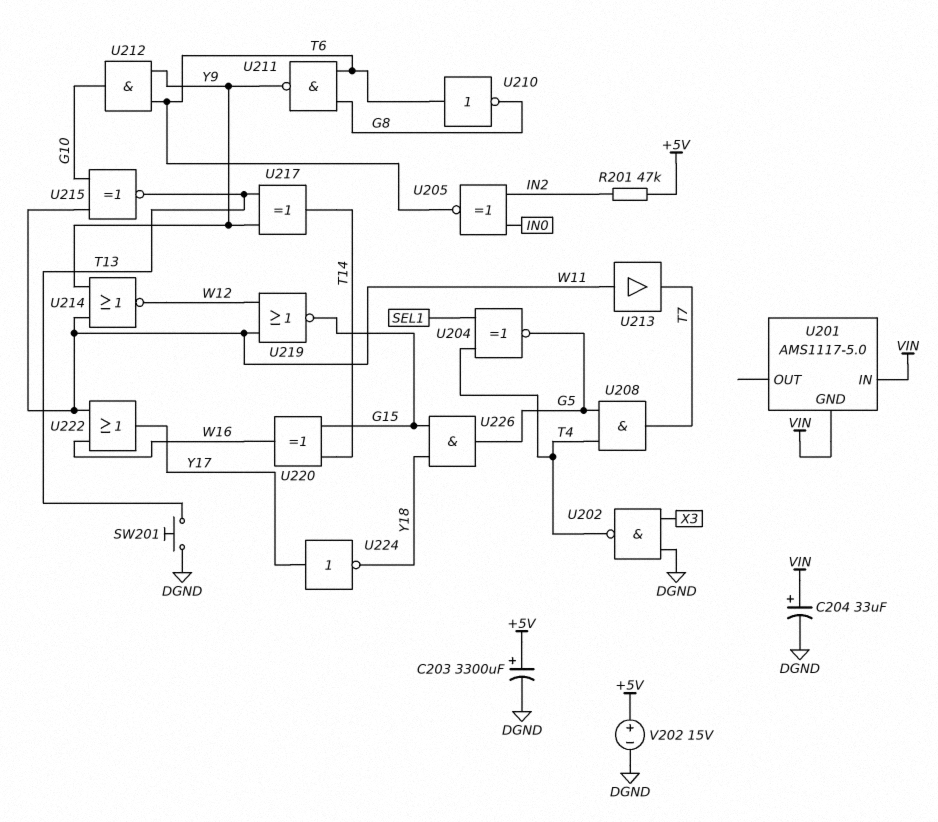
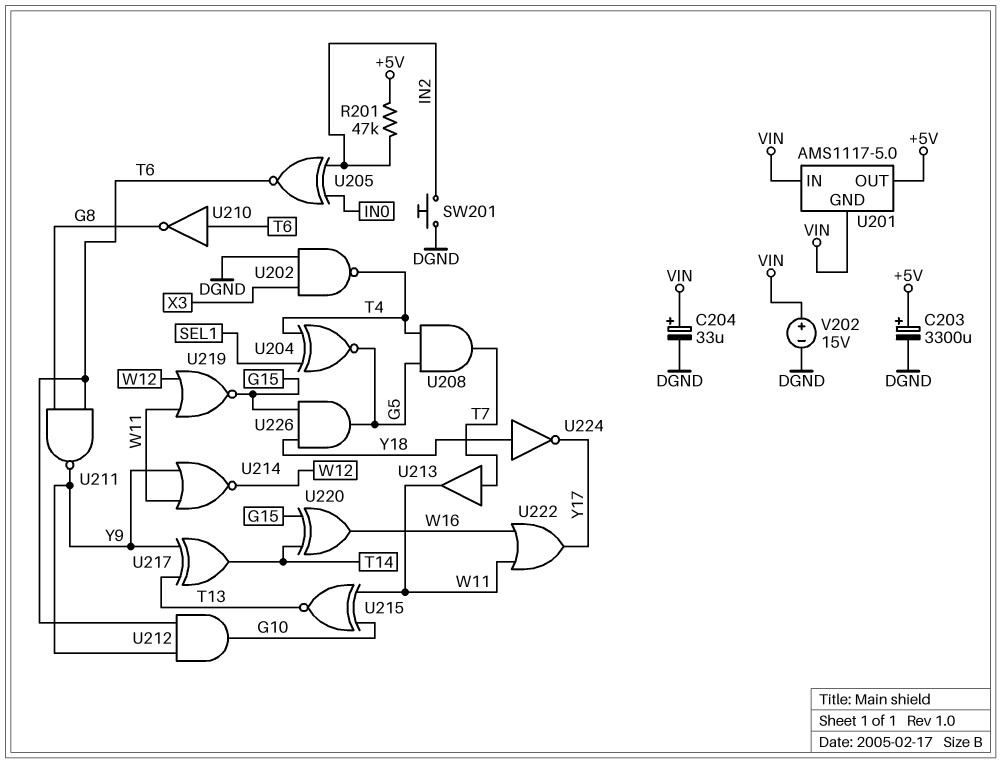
SW201: button (DGND, T13) -> button (DGND, IN2)
U201 pin OUT: none -> +5V
U213: buffer (in W11, out T7) -> buffer (in T7, out W11)
U224: NOT (in Y17, out Y18) -> NOT (in Y18, out Y17)
V202: 15V (plus +5V, minus DGND) -> 15V (plus VIN, minus DGND)

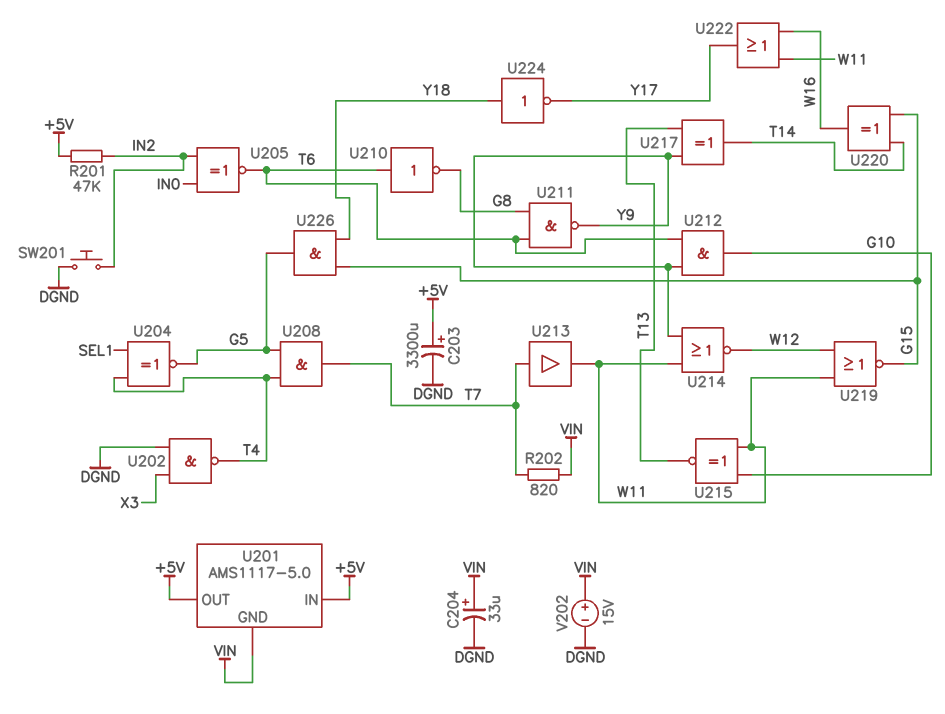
R202: none -> 820 (T7, VIN)
U201 pin IN: VIN -> +5V

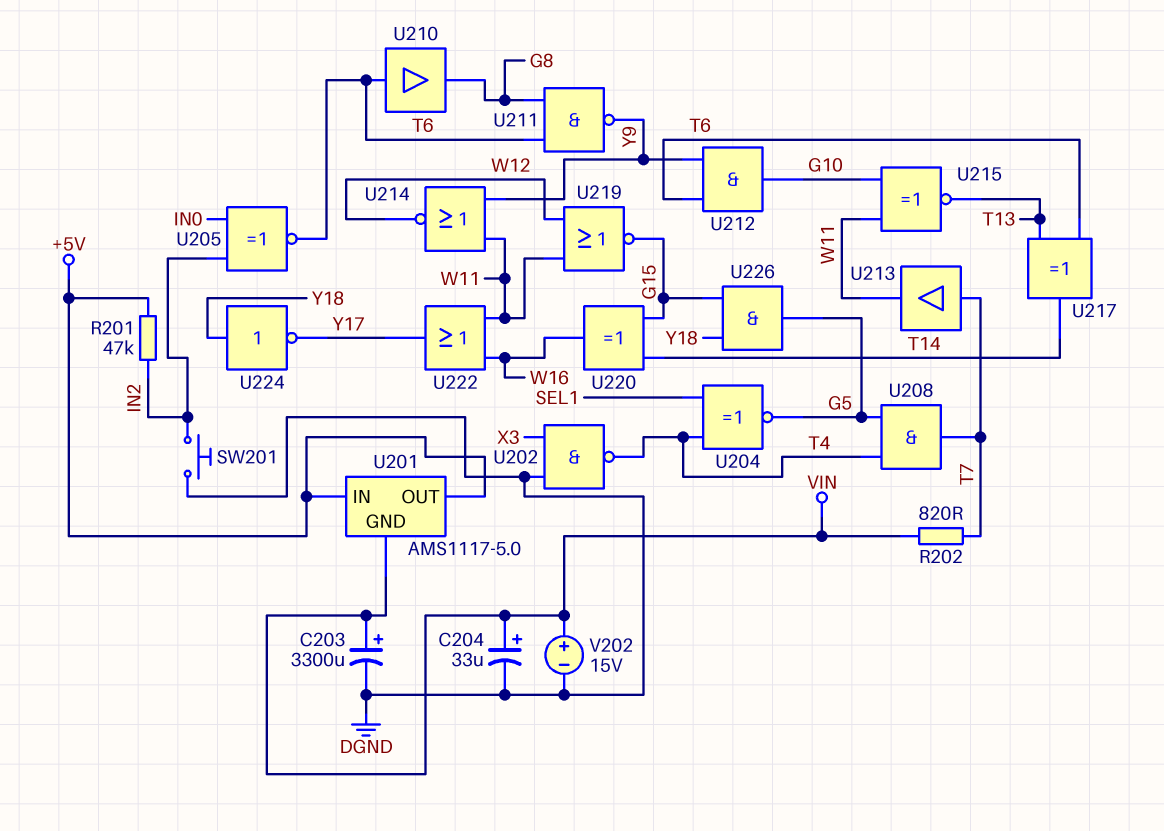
C203: 3300uF (plus +5V, minus DGND) -> 3300uF (plus VIN, minus DGND)
U210: NOT (in T6, out G8) -> buffer (in T6, out G8)
U217: XOR (in T13, in Y9, out T14) -> XOR (in T6, in T13, out T14)

